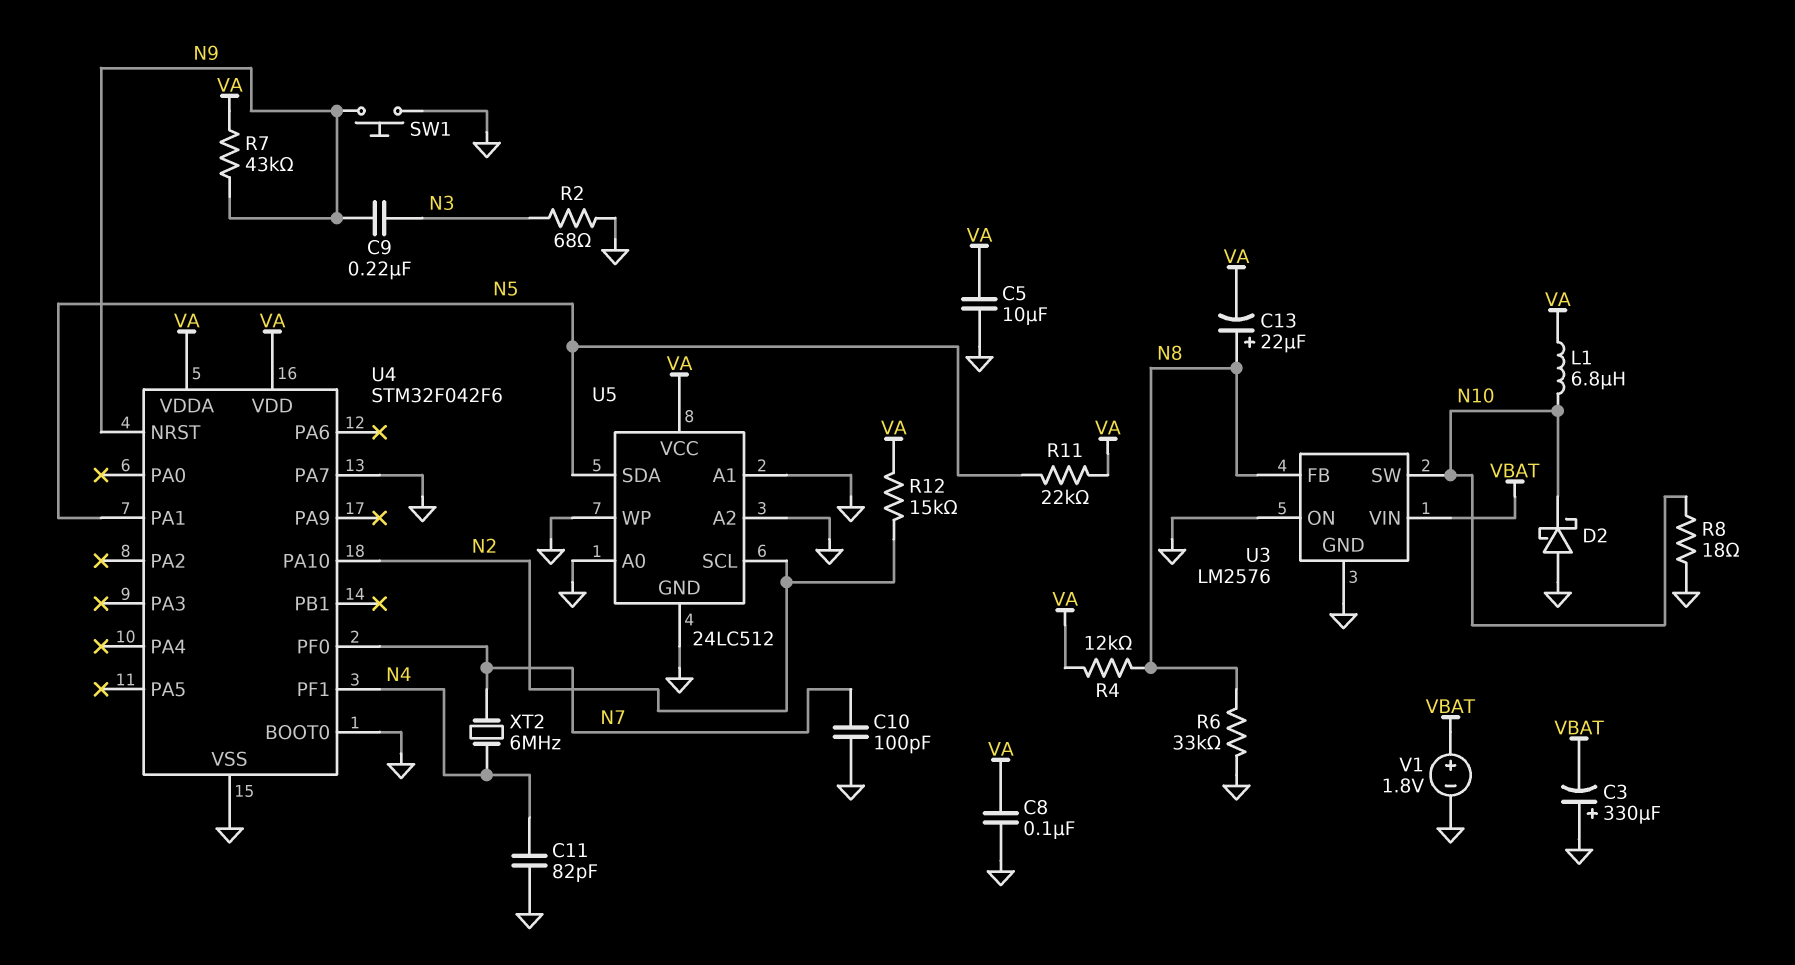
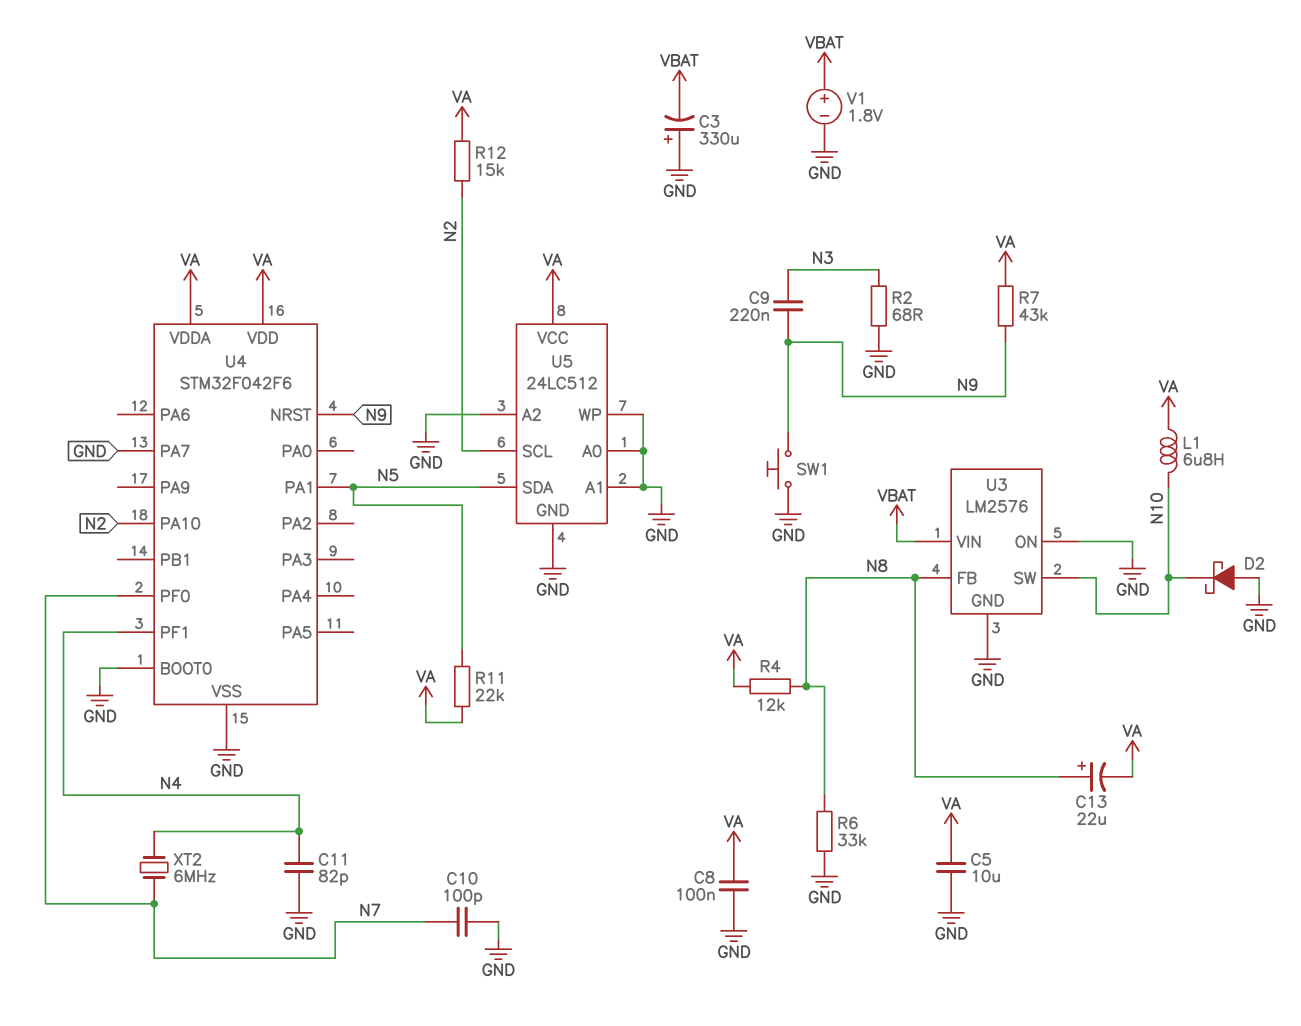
R8: 18 (GND, N10) -> none

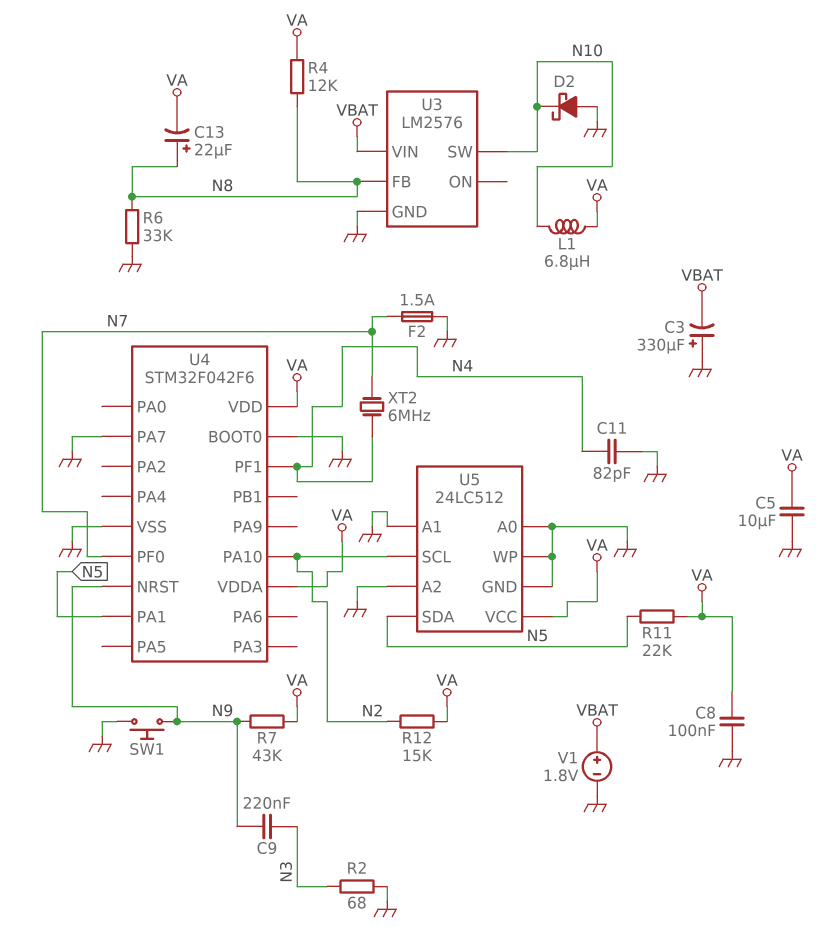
C10: 100pF (GND, N7) -> none
F2: none -> 1.5A (GND, N7)
U3 pin ON: GND -> none

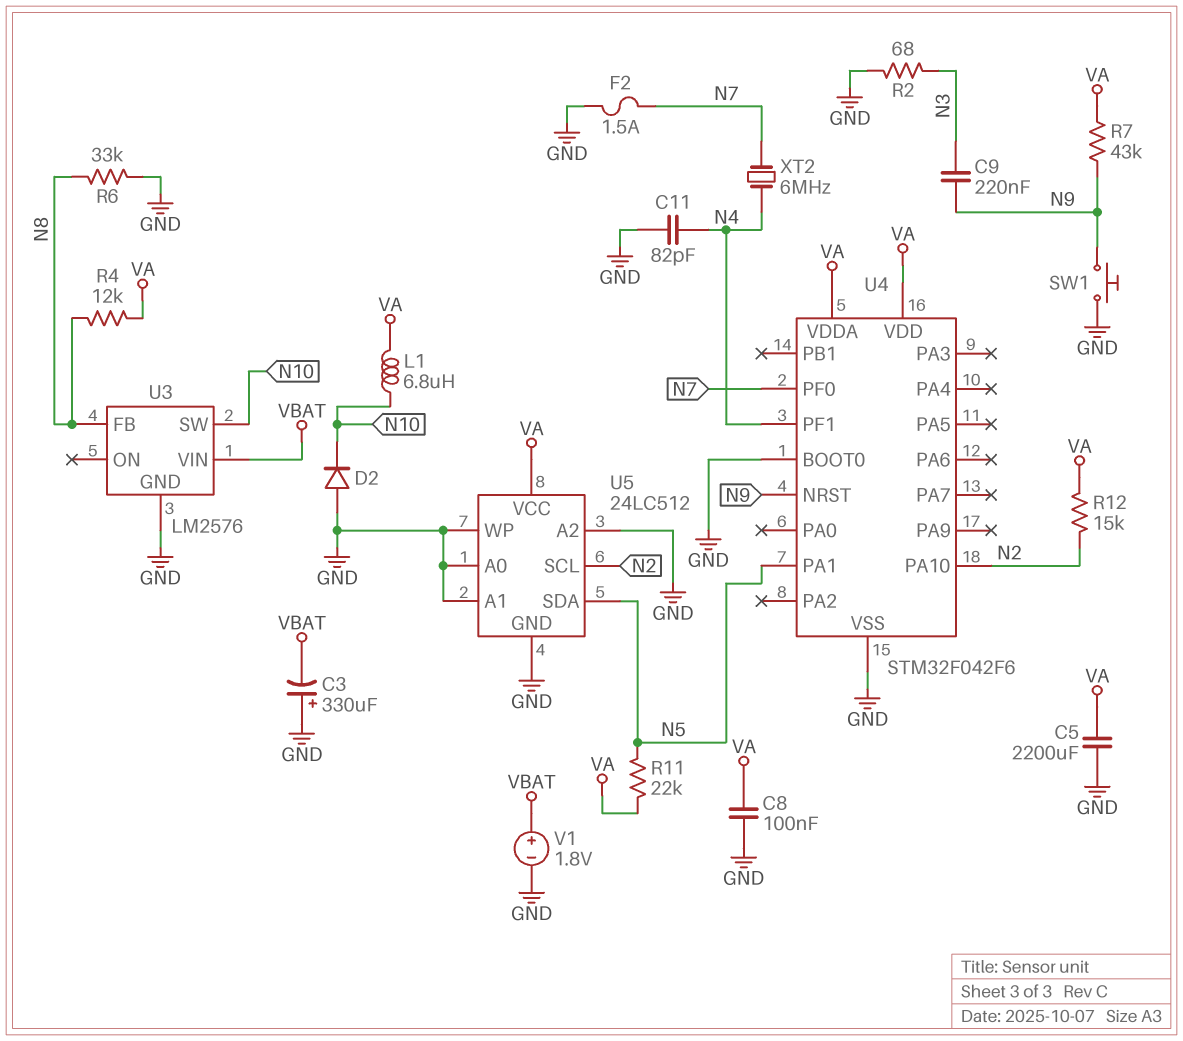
C5: 10uF (GND, VA) -> 2200uF (GND, VA)
C13: 22uF (plus N8, minus VA) -> none
D2: schottky (A GND, K N10) -> diode (A GND, K N10)
U4 pin PA7: GND -> none

